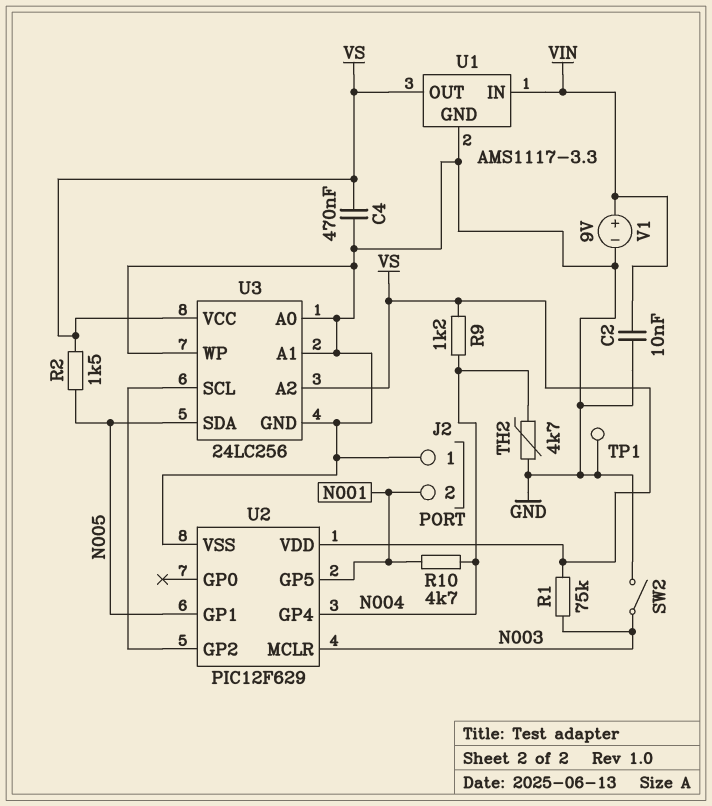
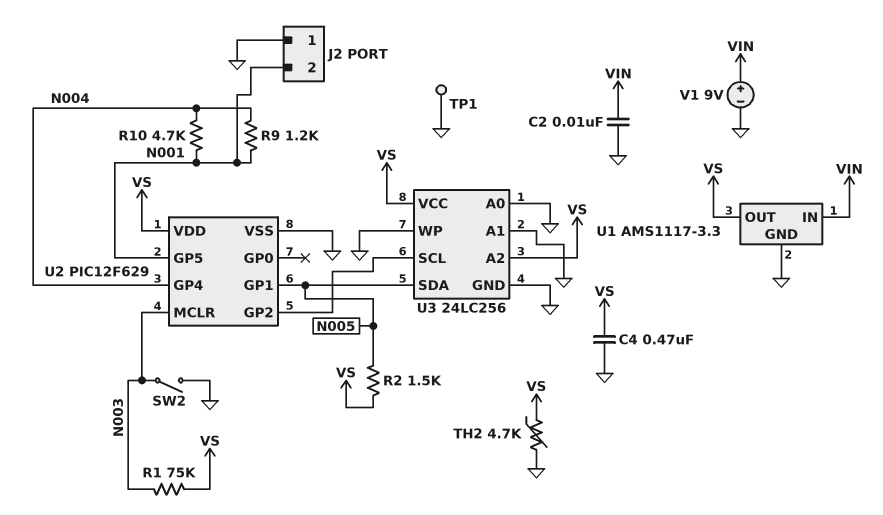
R9: 1.2k (N004, VS) -> 1.2k (N001, N004)
TH2: 4.7k (GND, N004) -> 4.7k (GND, VS)

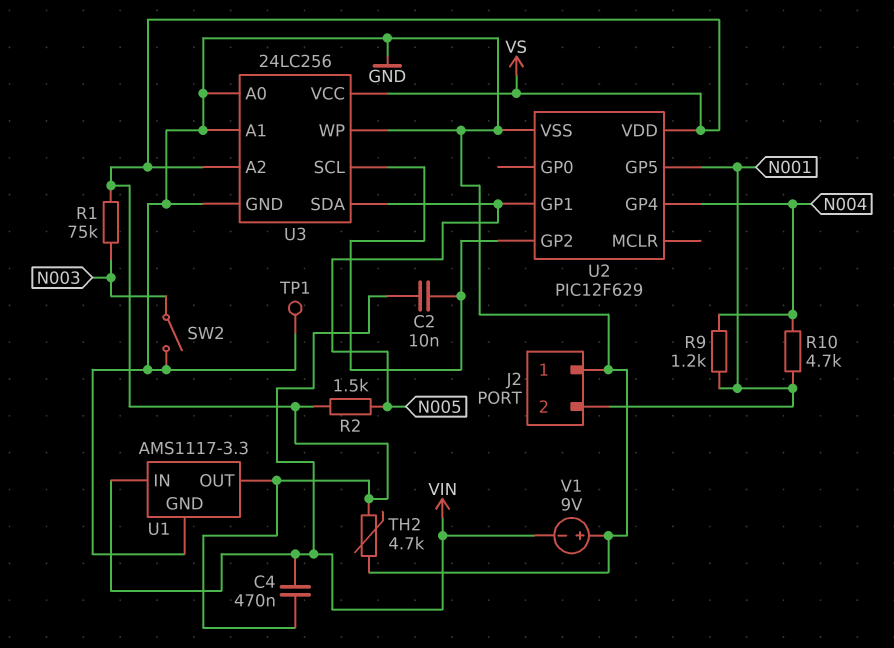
C2: 10nF (GND, VIN) -> 10nF (U2/GP2, VIN)
C4: 470nF (GND, VS) -> 470nF (VIN, VS)
U2 pin MCLR: N003 -> none
V1: 9V (plus VIN, minus GND) -> 9V (plus GND, minus VIN)

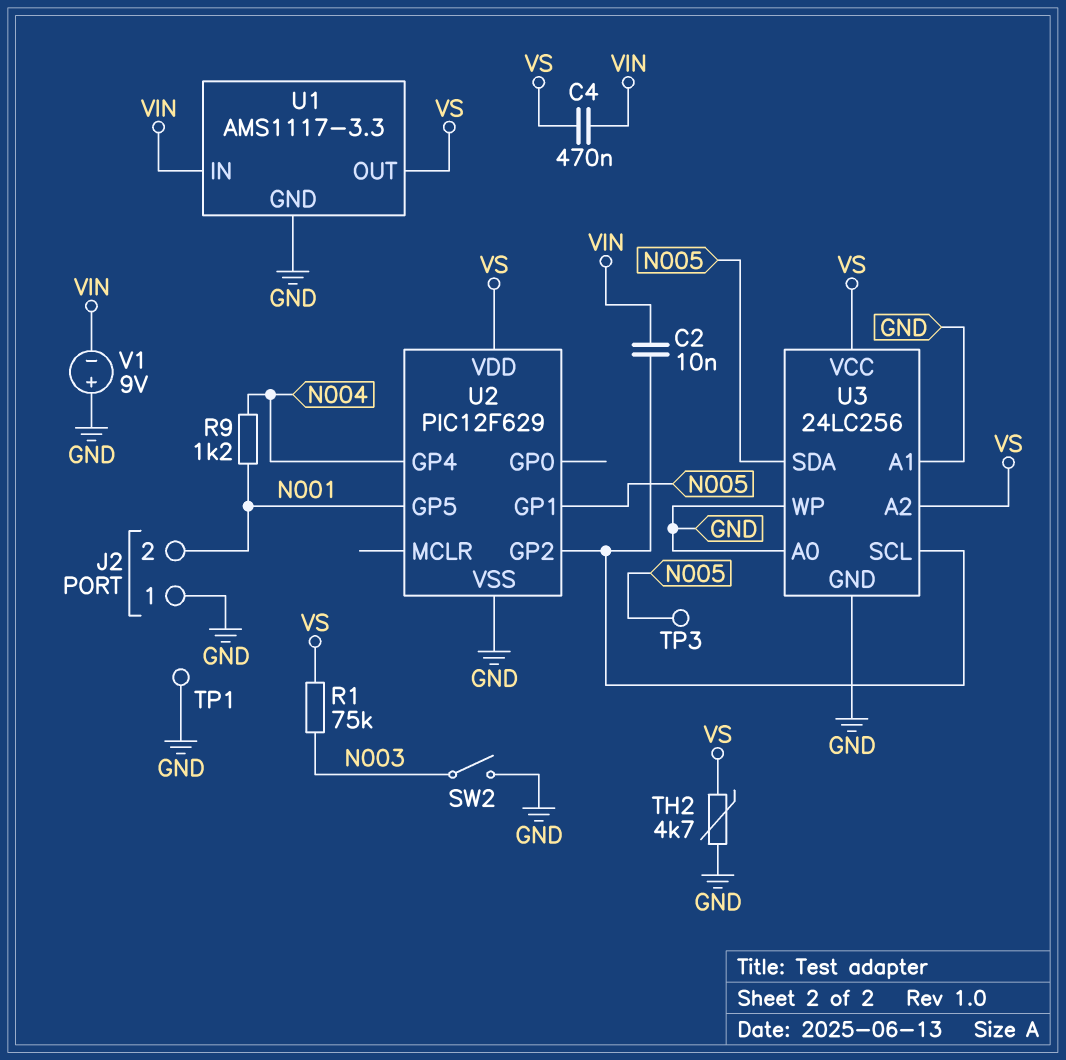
R2: 1.5k (N005, VS) -> none
R10: 4.7k (N001, N004) -> none
TP3: none -> test point (N005)

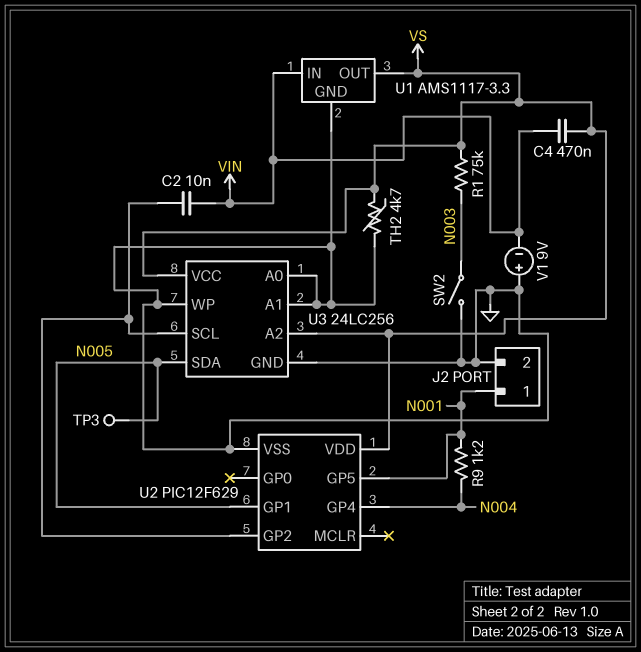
J2 pin 1: GND -> N001
J2 pin 2: N001 -> GND
TP1: test point (GND) -> none

